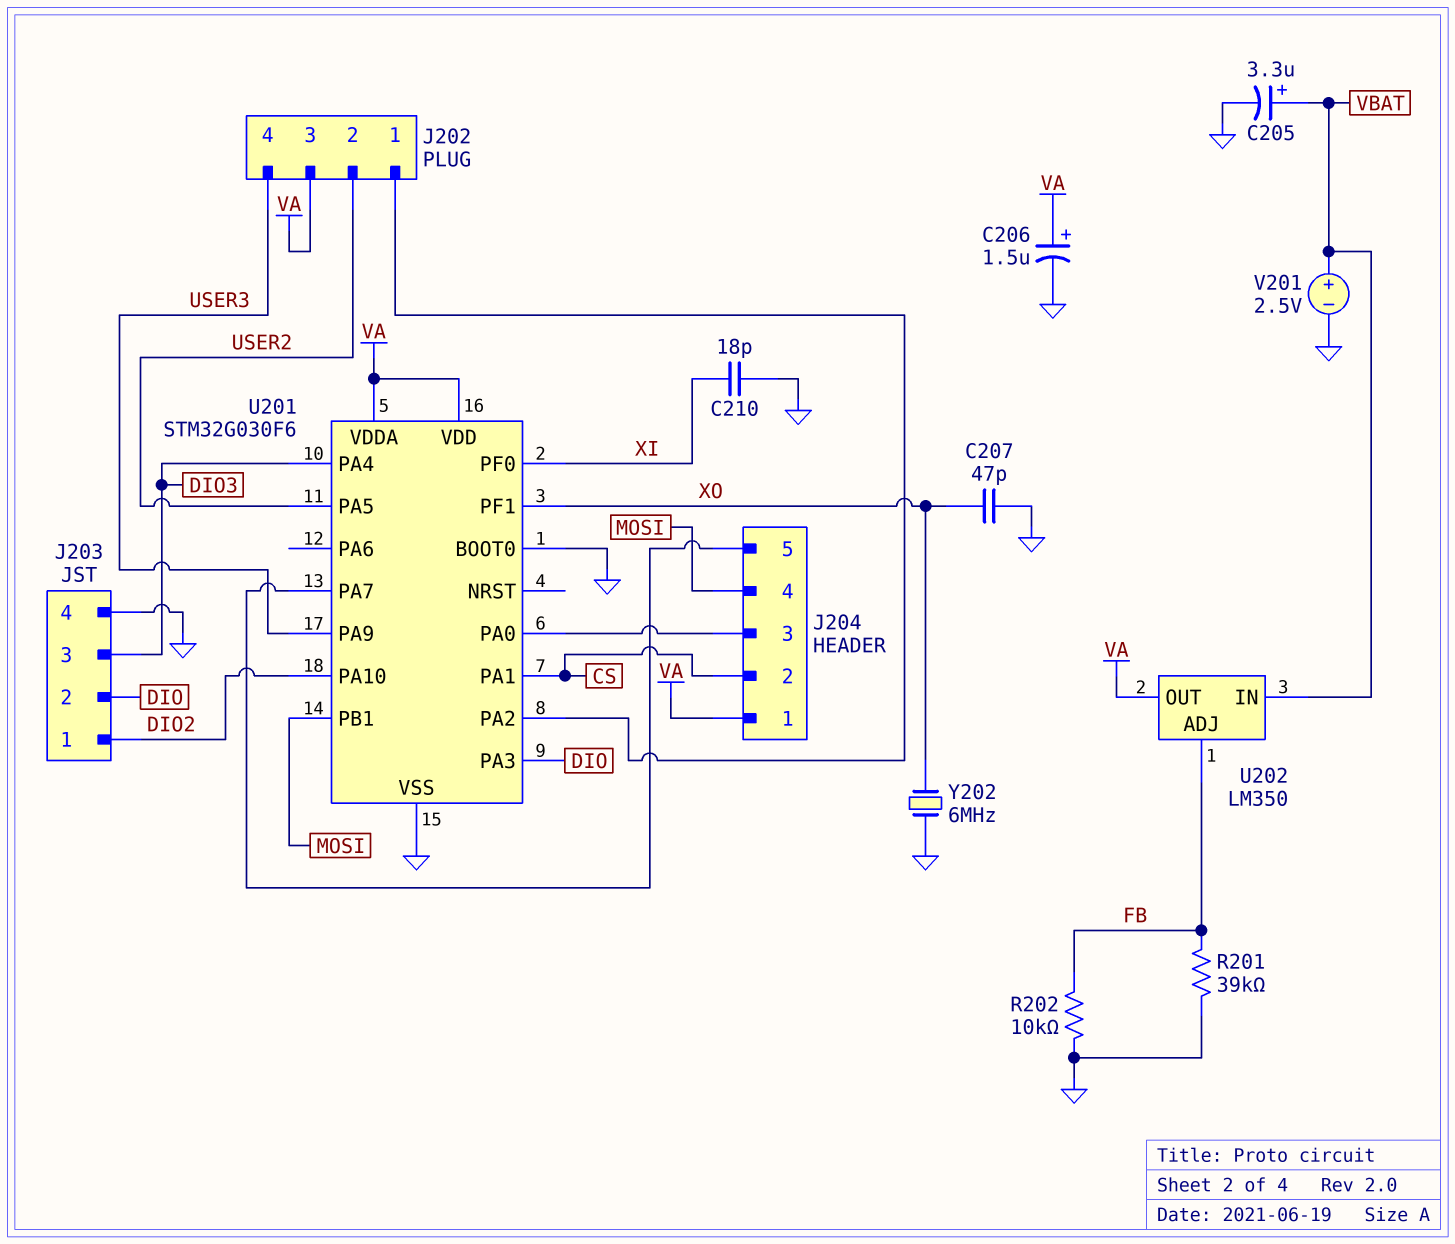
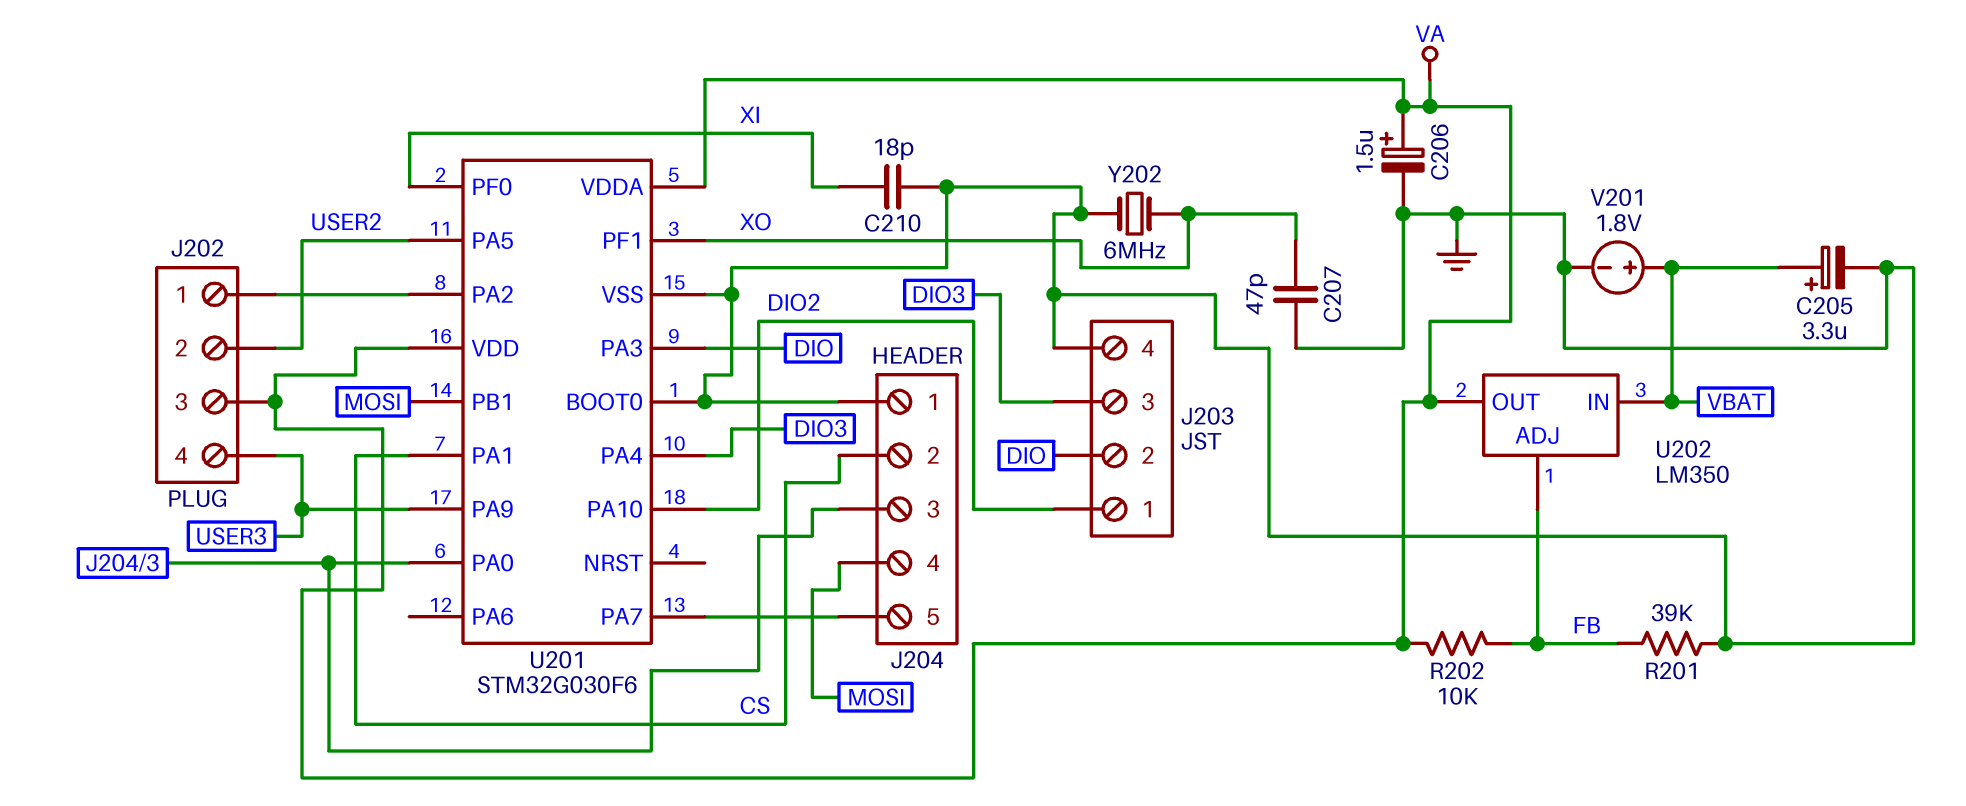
J204 pin 1: VA -> GND
R202: 10k (FB, GND) -> 10k (FB, VA)
V201: 2.5V (plus VBAT, minus GND) -> 1.8V (plus VBAT, minus GND)

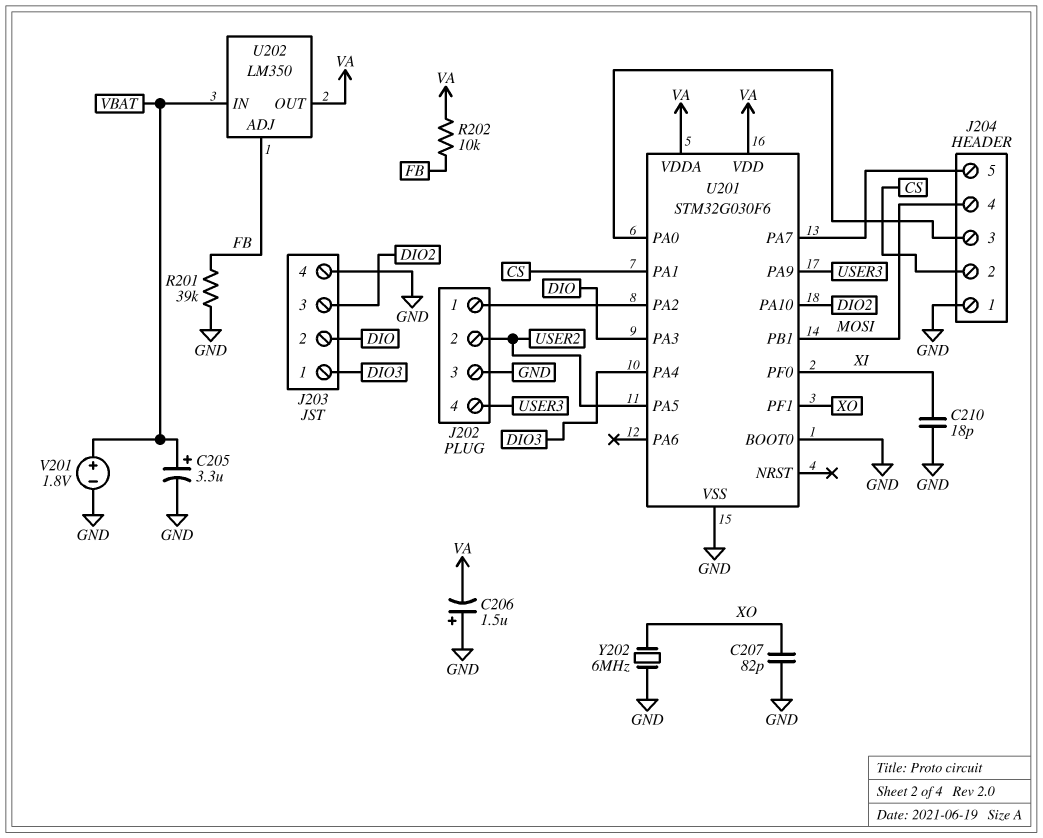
C206: 1.5uF (plus VA, minus GND) -> 1.5uF (plus GND, minus VA)
C207: 47pF (GND, XO) -> 82pF (GND, XO)
J202 pin 3: VA -> GND
J203 pin 1: DIO2 -> DIO3
J203 pin 3: DIO3 -> DIO2

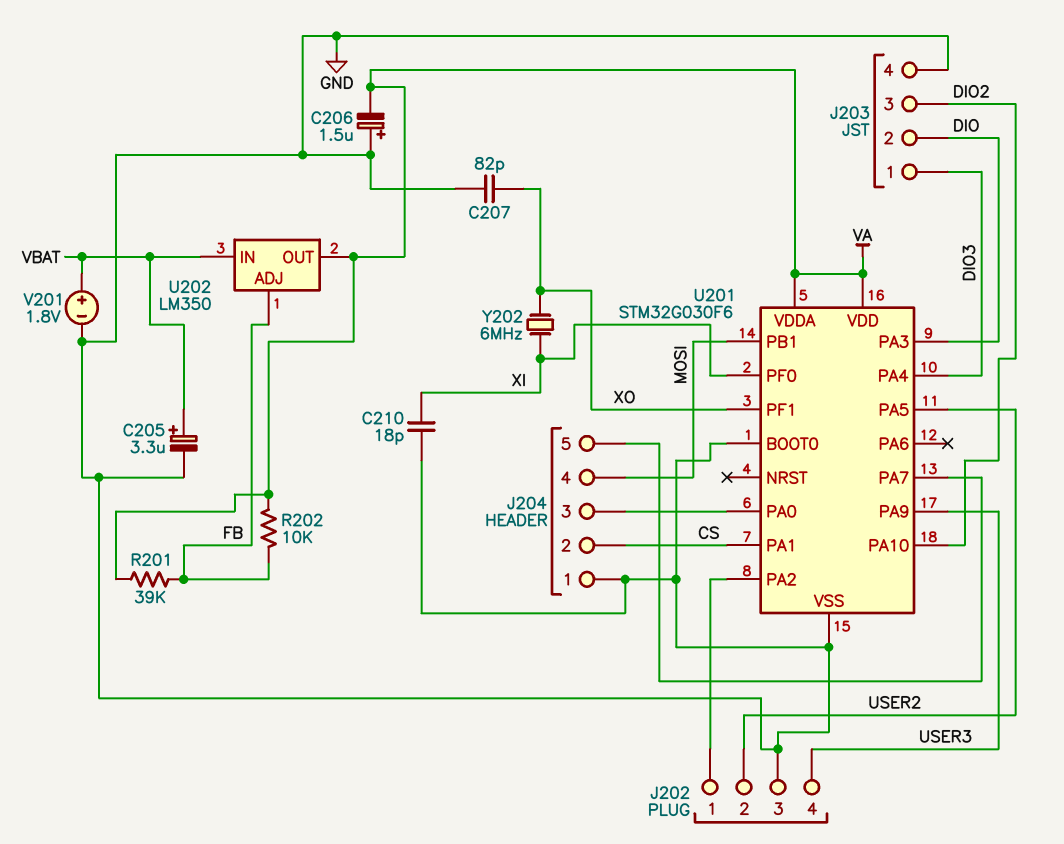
R201: 39k (FB, GND) -> 39k (FB, VA)
Y202: 6MHz (GND, XO) -> 6MHz (XI, XO)

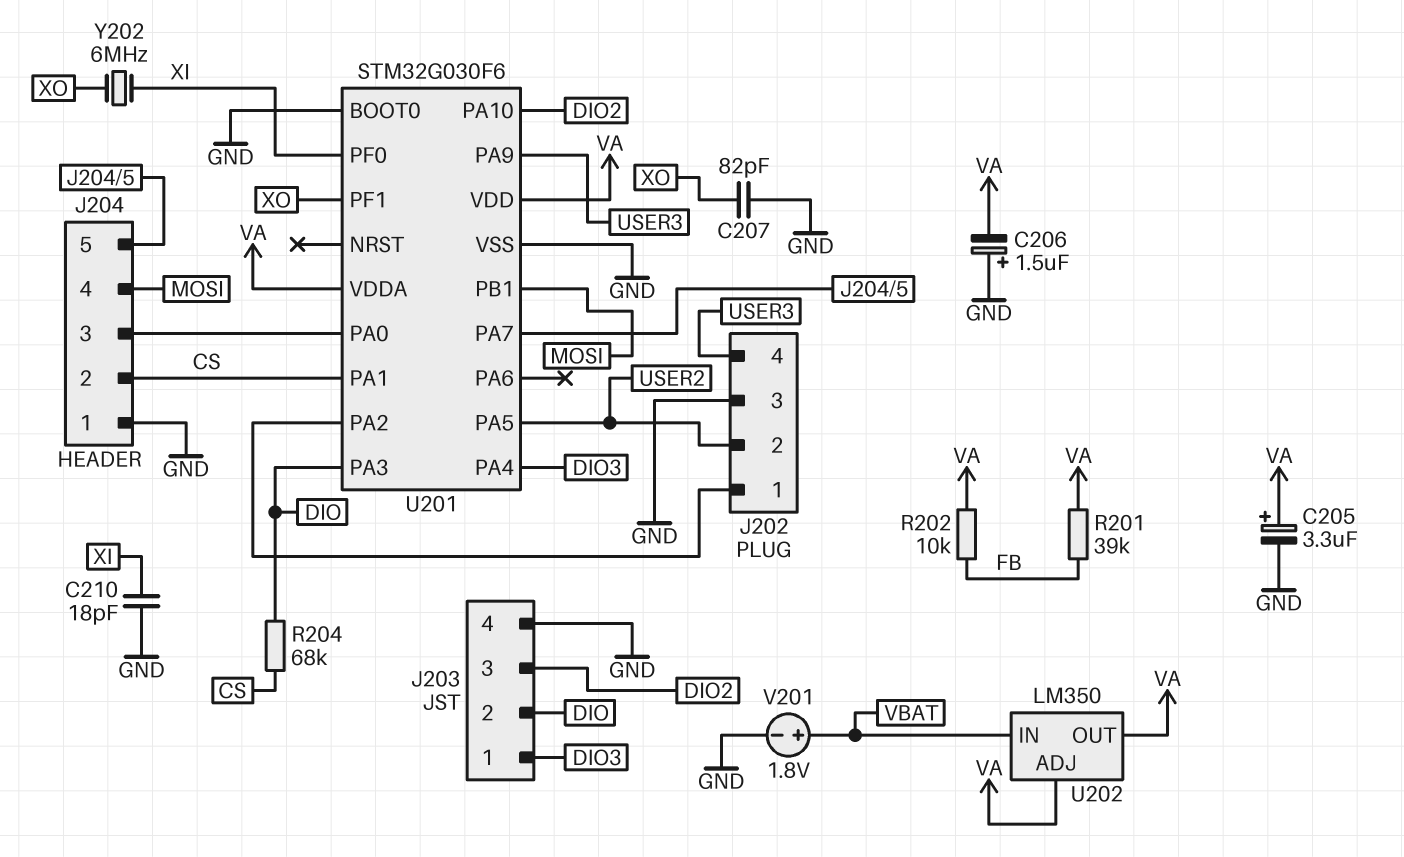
C205: 3.3uF (plus VBAT, minus GND) -> 3.3uF (plus VA, minus GND)
R204: none -> 68k (CS, DIO)
U202 pin ADJ: FB -> VA

